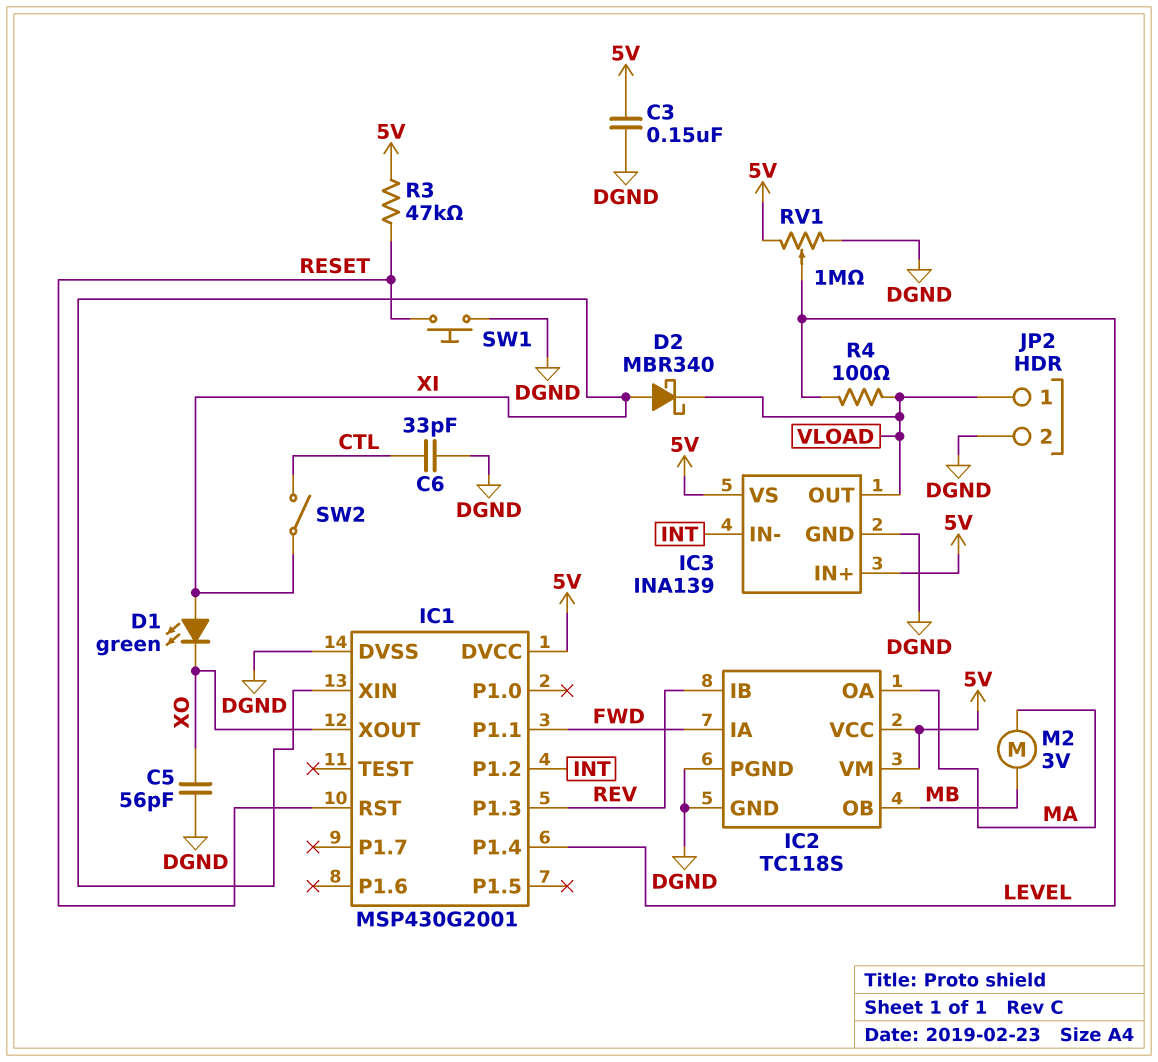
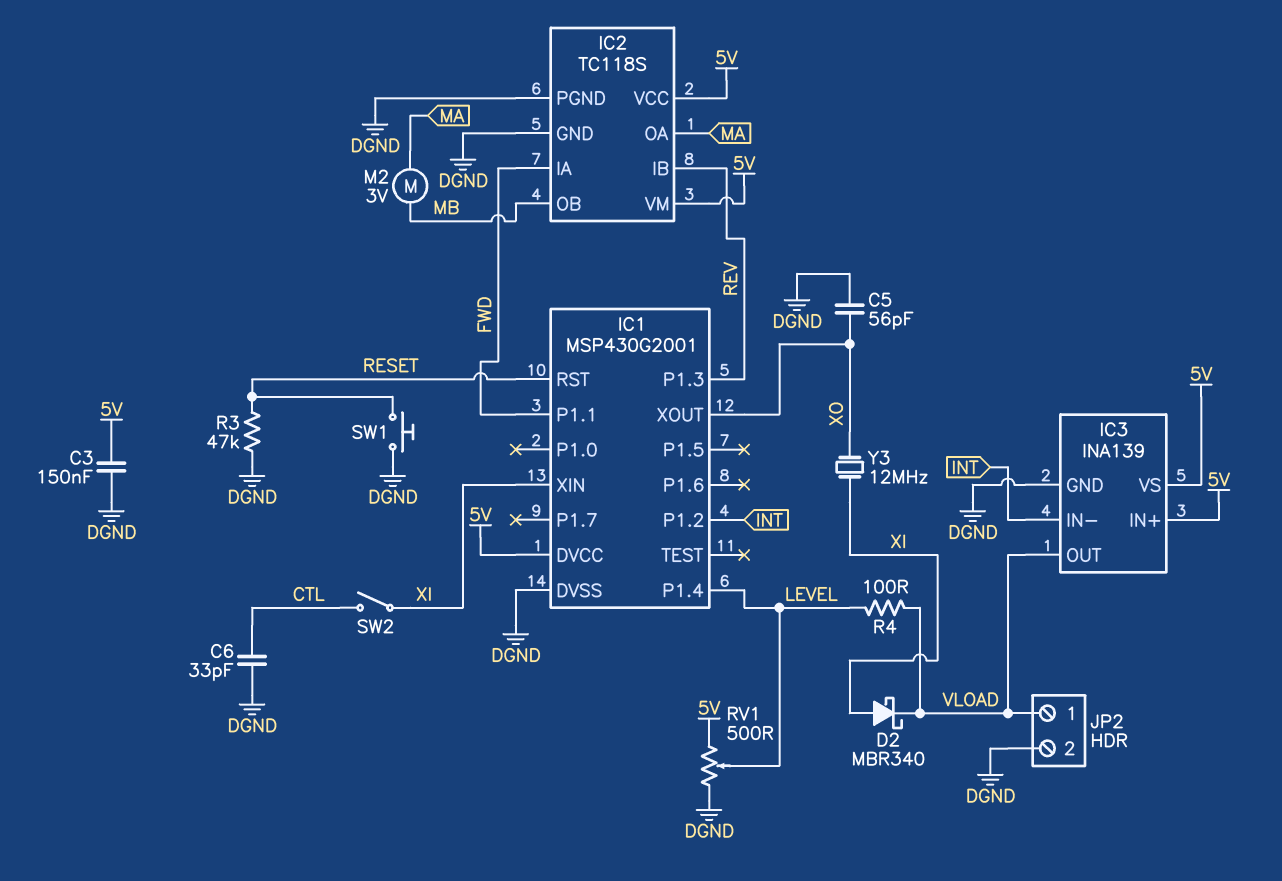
D1: LED green (A XI, K XO) -> none
R3: 47k (5V, RESET) -> 47k (DGND, RESET)
RV1: 1M (5V, DGND, wiper LEVEL) -> 500 (5V, DGND, wiper LEVEL)
Y3: none -> 12MHz (XI, XO)

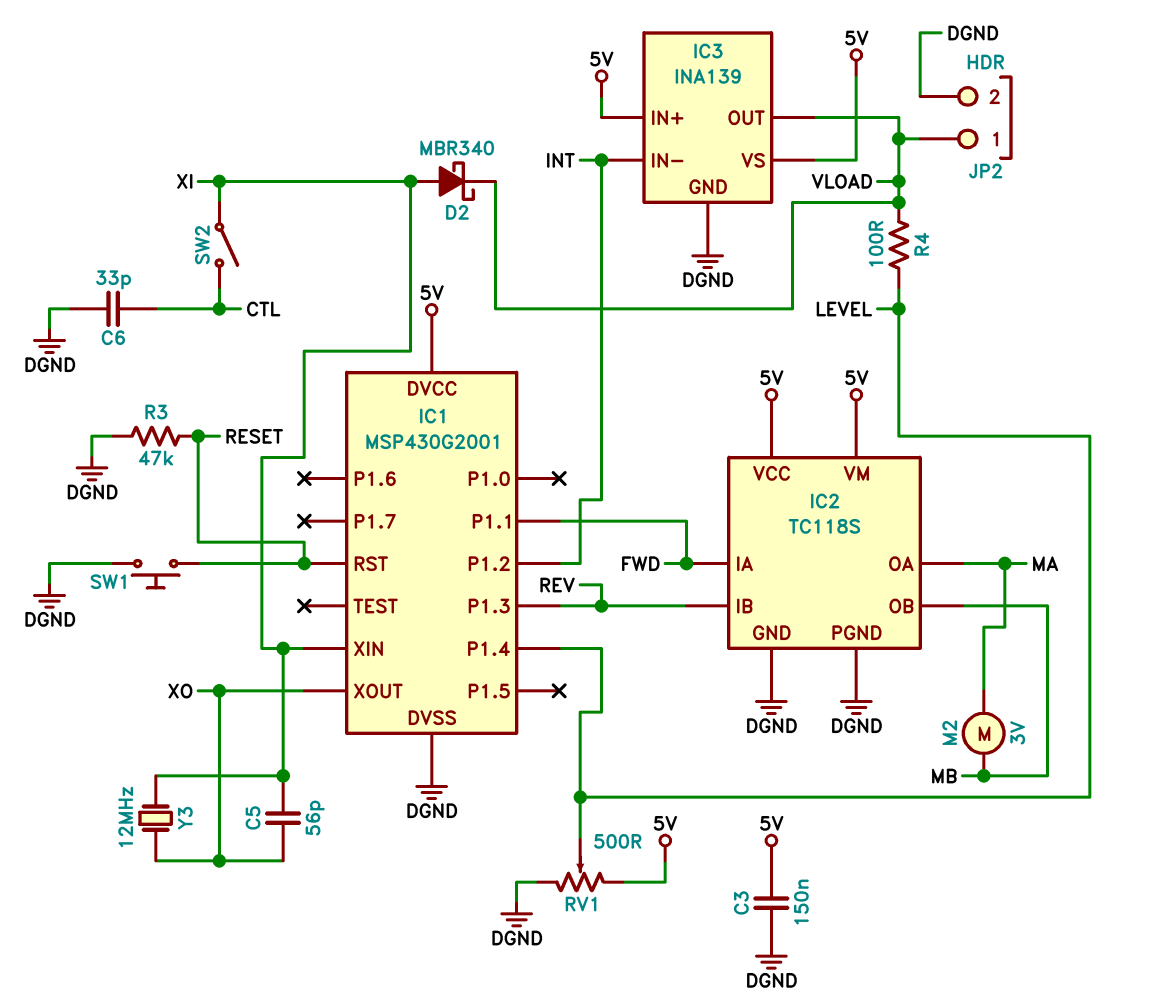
C5: 56pF (DGND, XO) -> 56pF (XI, XO)

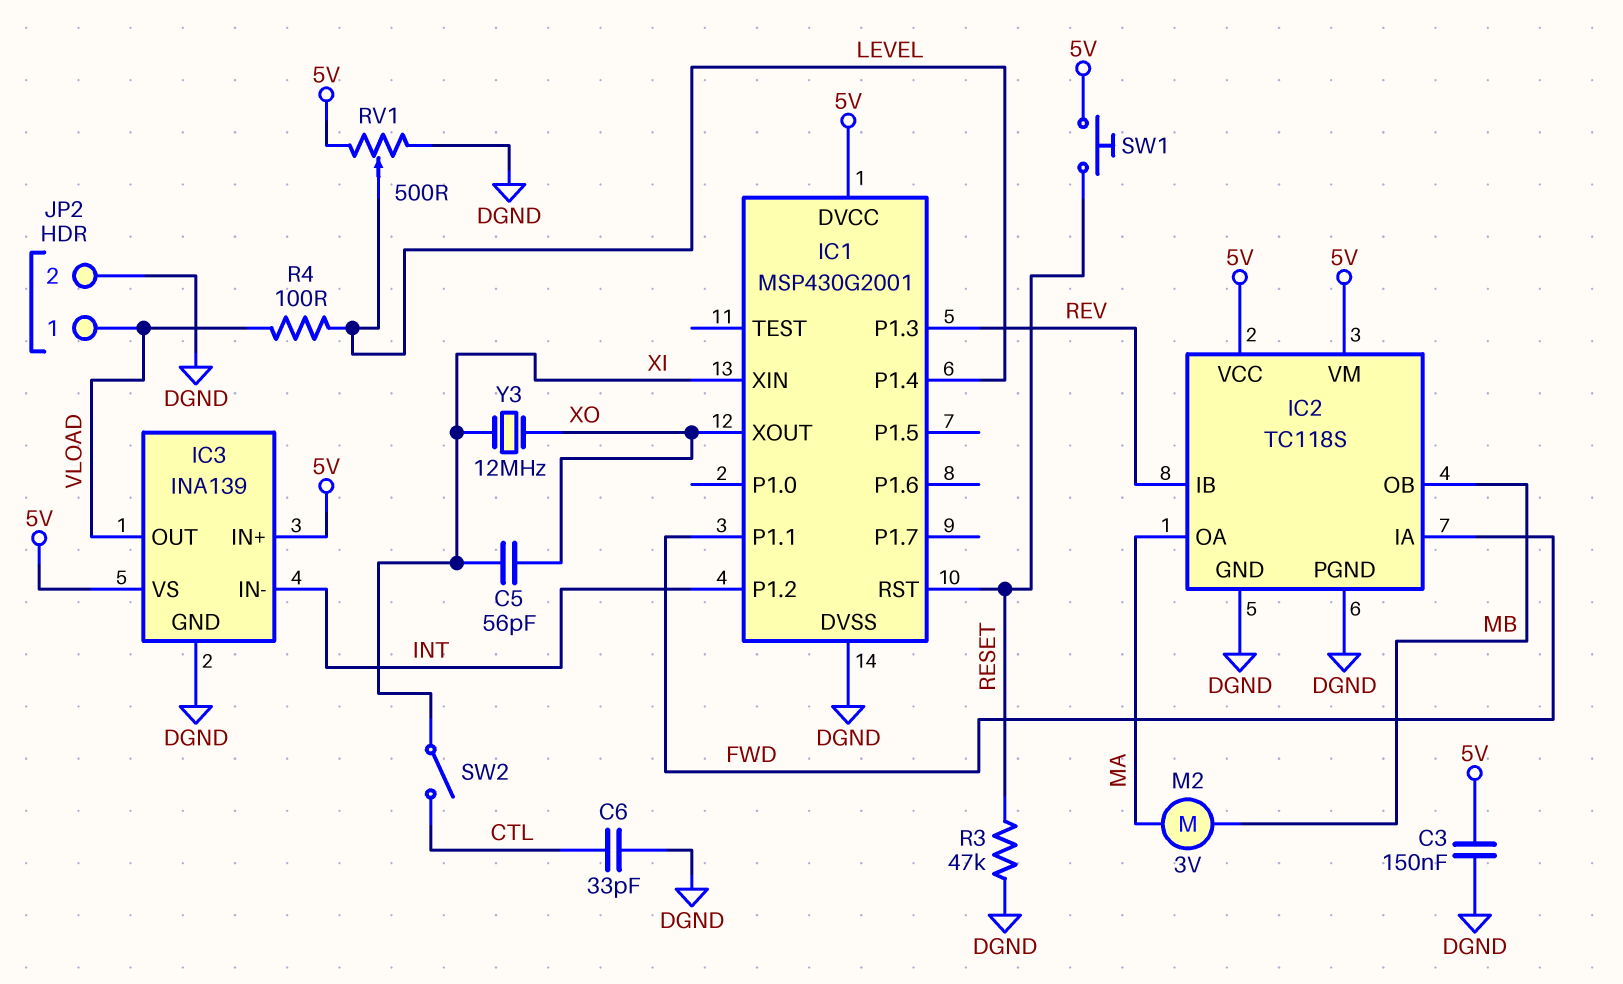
D2: schottky MBR340 (A XI, K VLOAD) -> none
SW1: button (DGND, RESET) -> button (5V, RESET)

